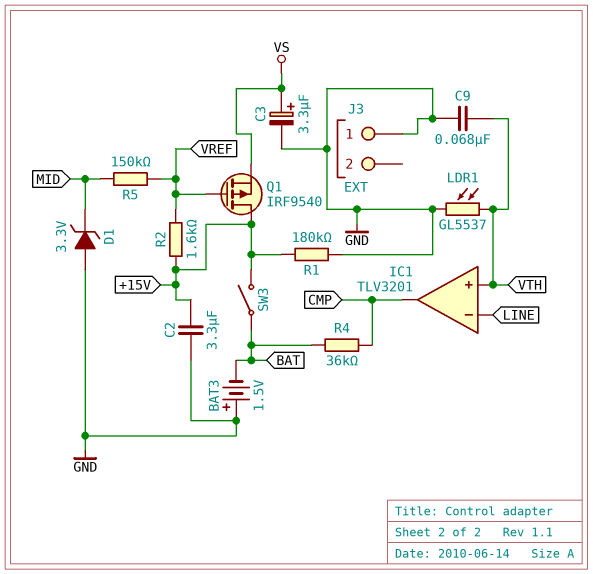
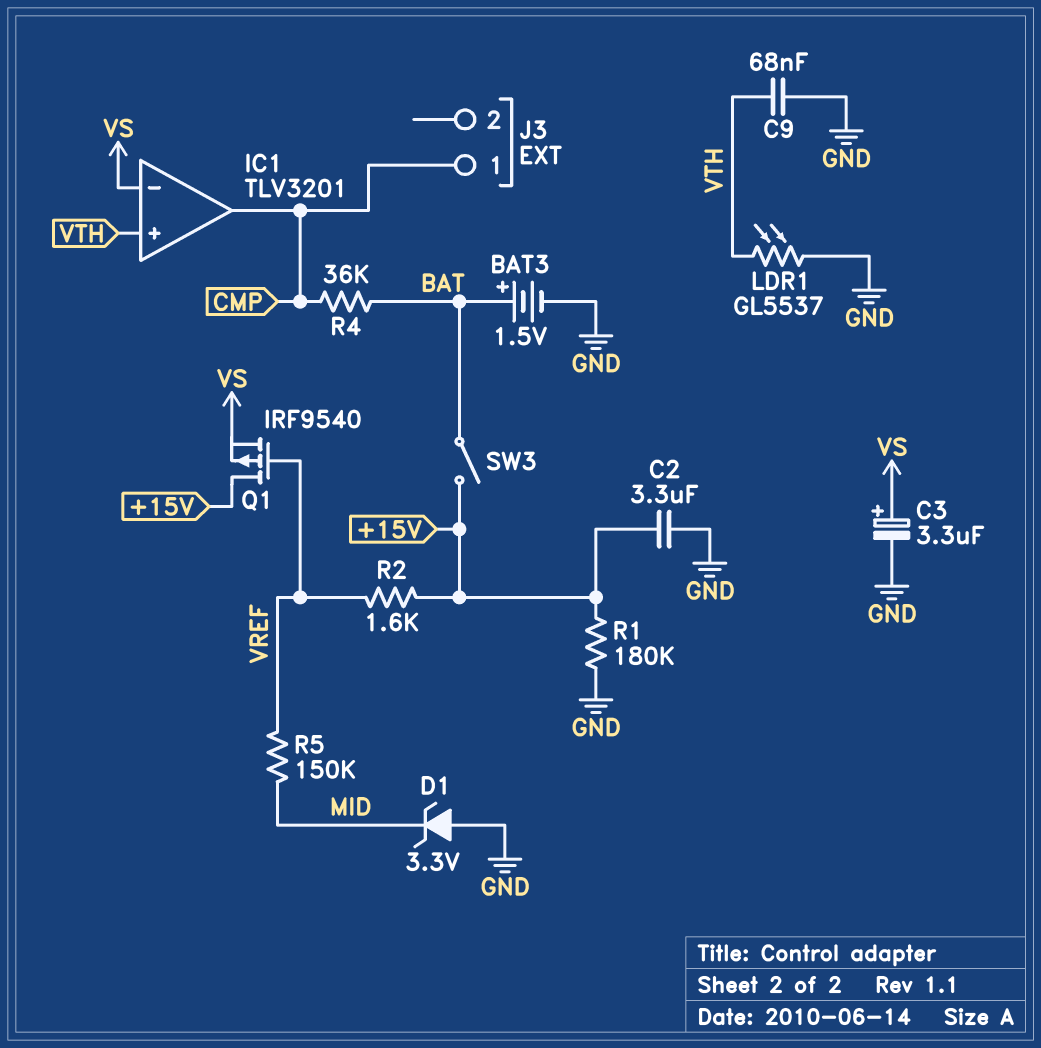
BAT3: 1.5V (plus GND, minus BAT) -> 1.5V (plus BAT, minus GND)
IC1 pin in-: LINE -> VS
J3 pin 1: GND -> CMP

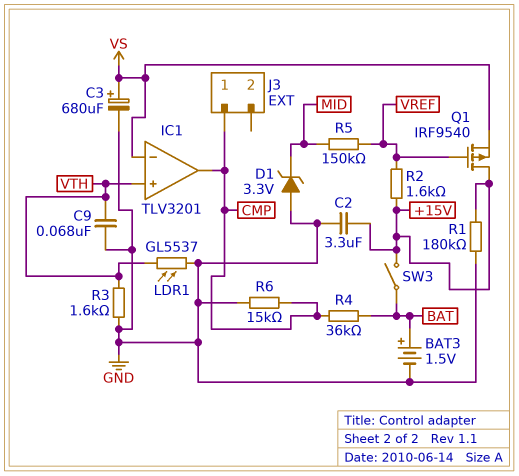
C3: 3.3uF (plus VS, minus GND) -> 680uF (plus VS, minus GND)
R3: none -> 1.6k (GND, VTH)
R6: none -> 15k (CMP, GND)

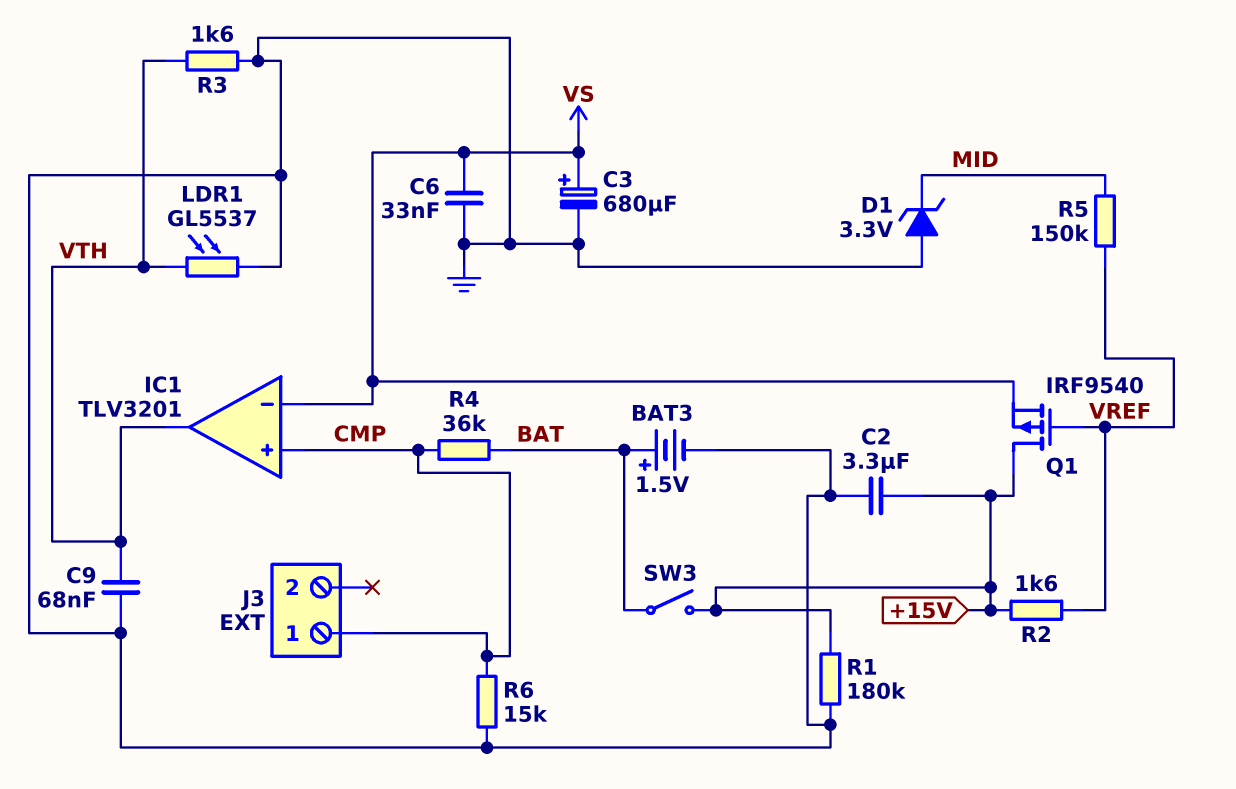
C6: none -> 33nF (GND, VS)
IC1 pin in+: VTH -> CMP
IC1 pin out: CMP -> VTH

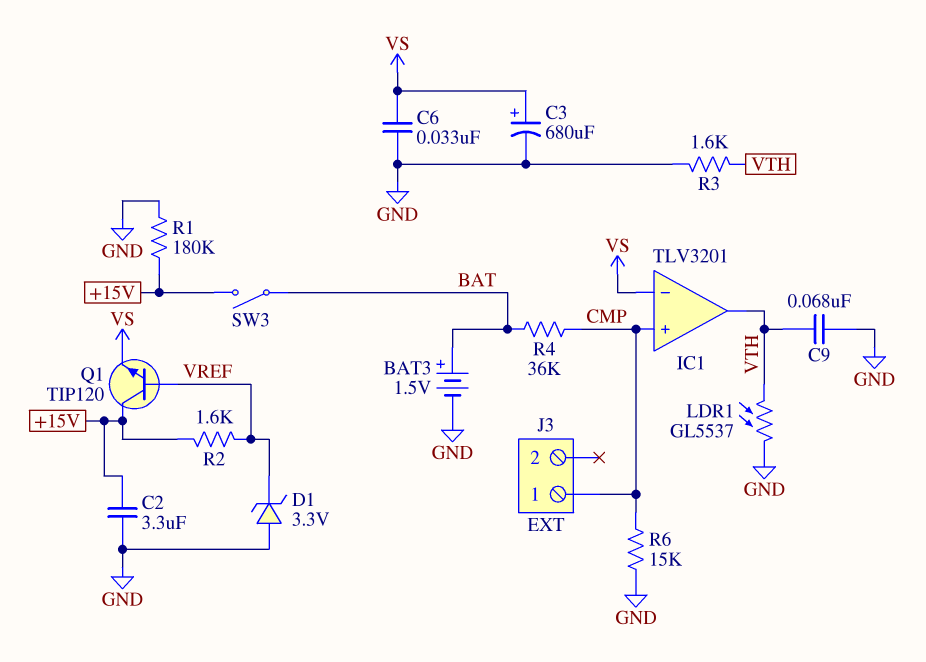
D1: zener 3.3V (A GND, K MID) -> zener 3.3V (A GND, K VREF)
Q1: PMOS IRF9540 (G VREF, D +15V, S VS) -> NPN TIP120 (B VREF, C +15V, E VS)
R5: 150k (MID, VREF) -> none

